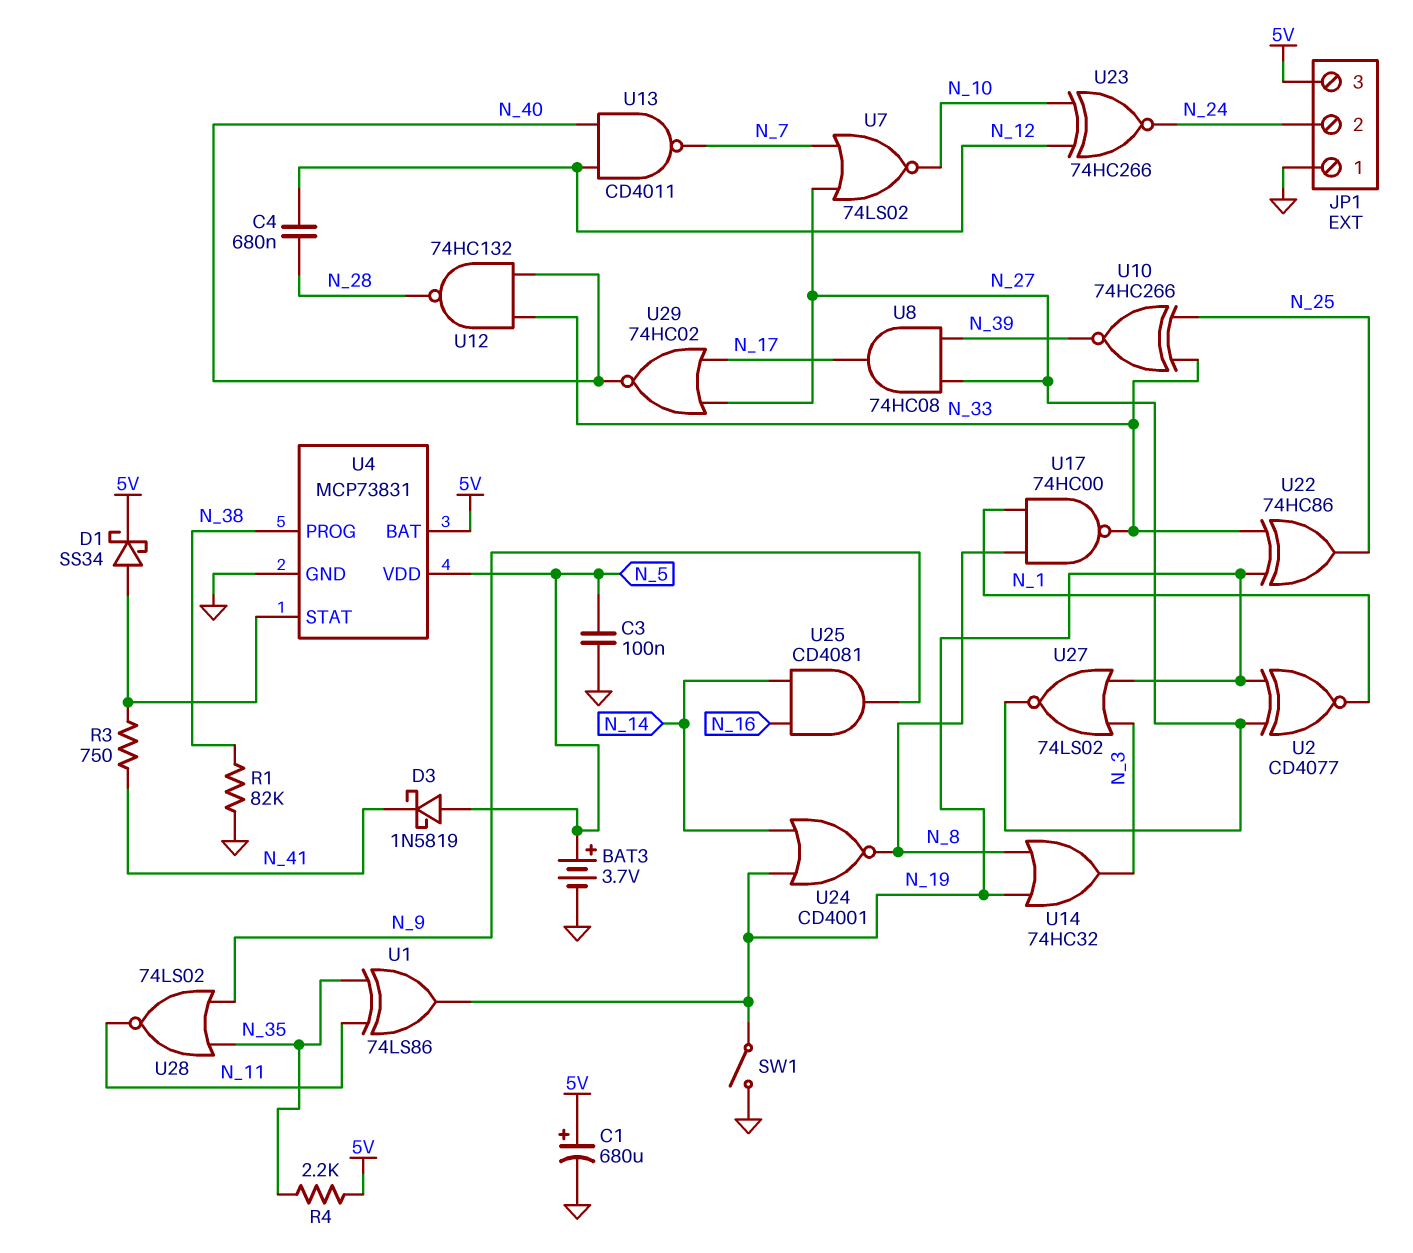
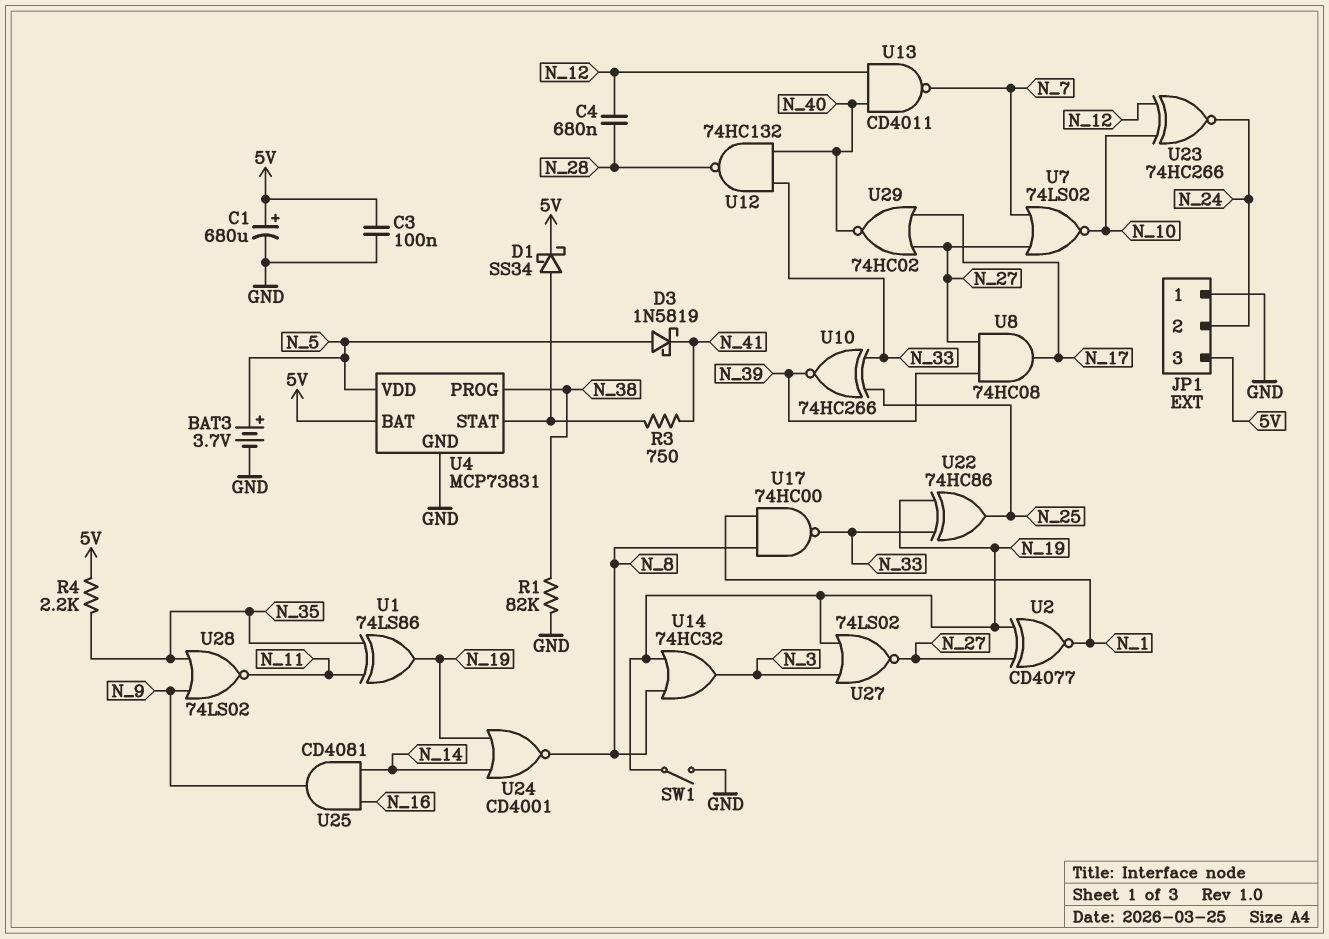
C3: 100nF (GND, N_5) -> 100nF (5V, GND)

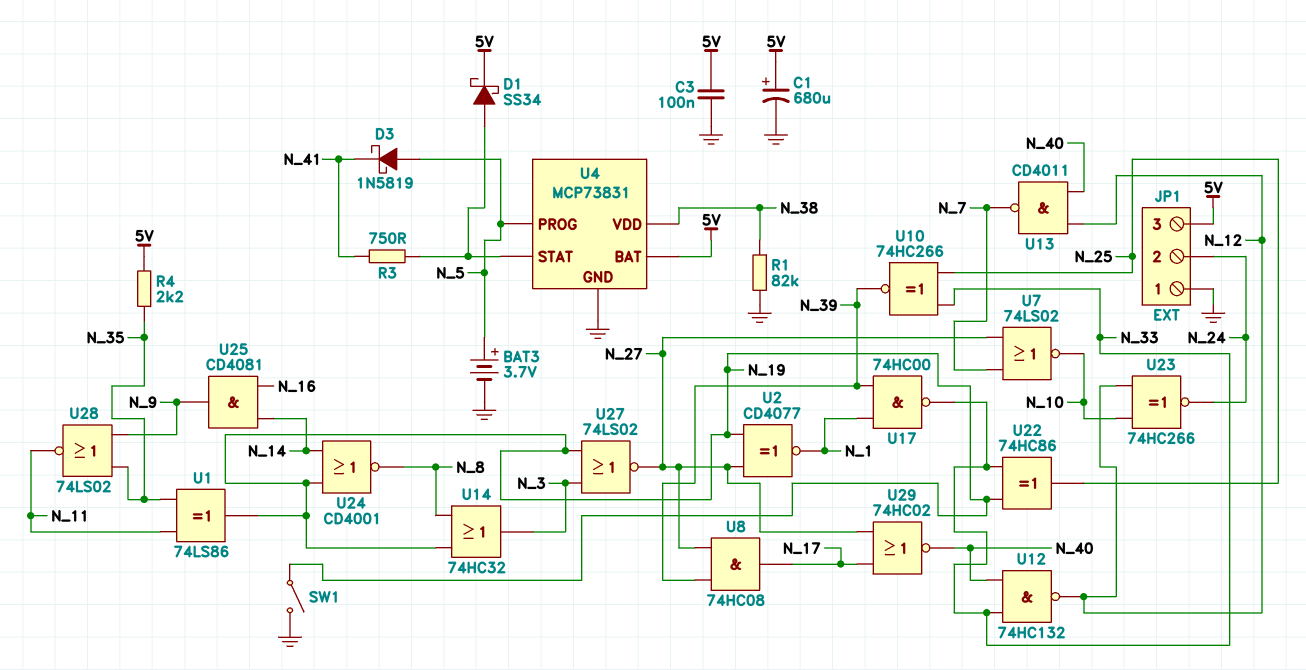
C4: 680nF (N_12, N_28) -> none
U4 pin PROG: N_38 -> N_5
U4 pin VDD: N_5 -> N_38
U12: NAND 74HC132 (in N_33, in N_40, out N_28) -> NAND 74HC132 (in N_33, in N_40, out N_12)
U17: NAND 74HC00 (in N_1, in N_8, out N_33) -> NAND 74HC00 (in N_1, in N_39, out N_33)

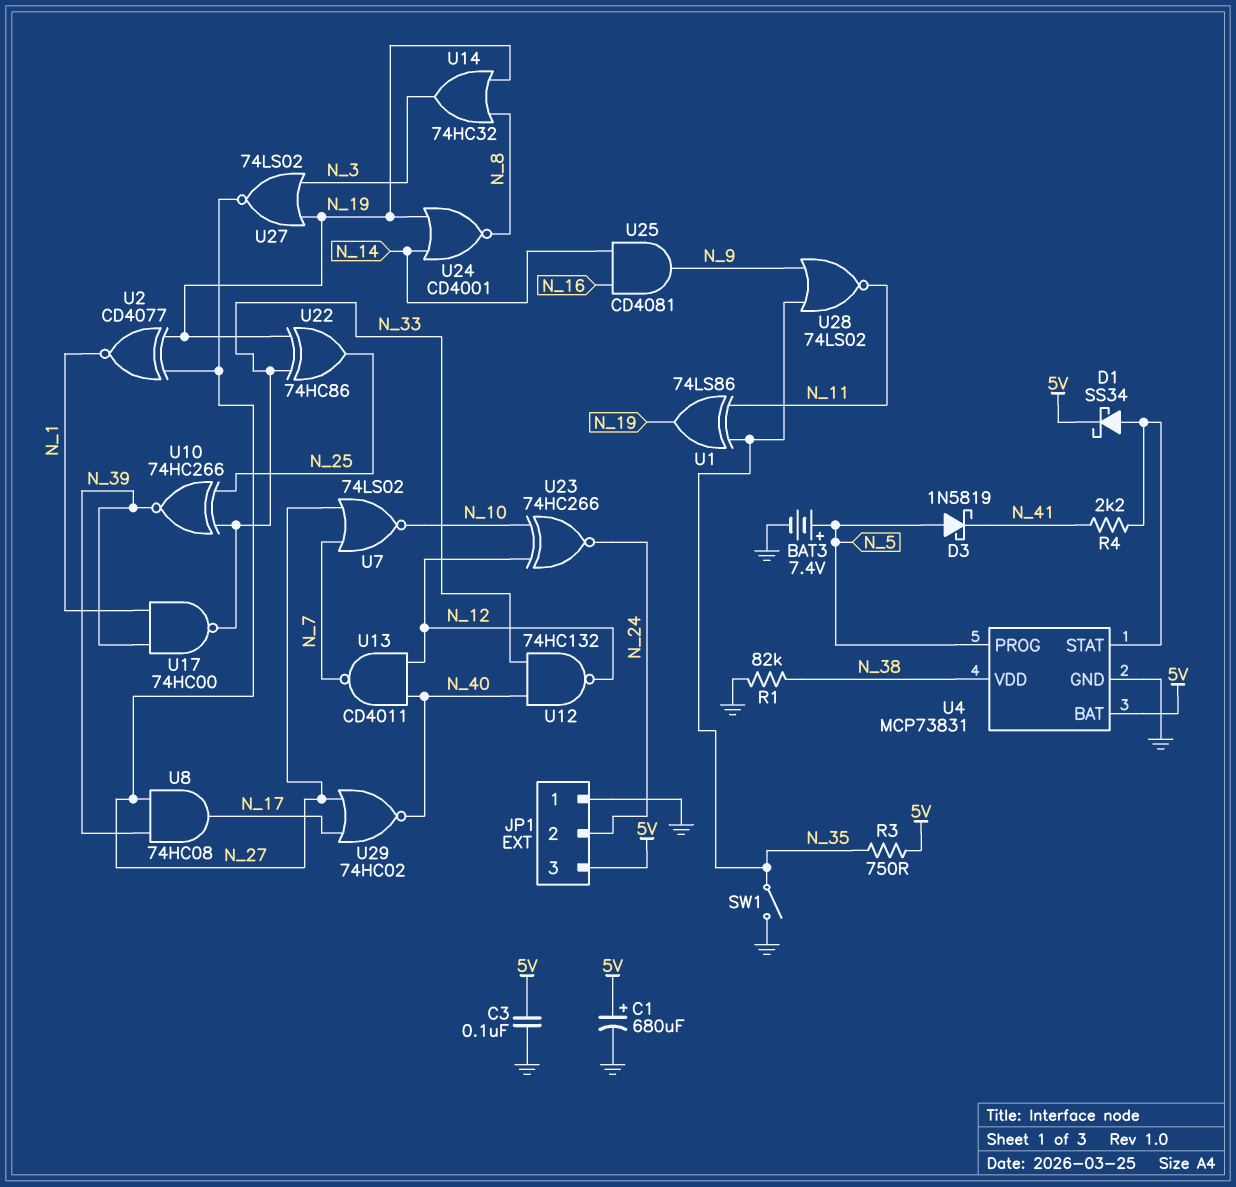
BAT3: 3.7V (plus N_5, minus GND) -> 7.4V (plus N_5, minus GND)
R3: 750 (N_41, U4/STAT) -> 750 (5V, N_35)
R4: 2.2k (5V, N_35) -> 2.2k (N_41, U4/STAT)
SW1: switch (GND, N_19) -> switch (GND, N_35)

